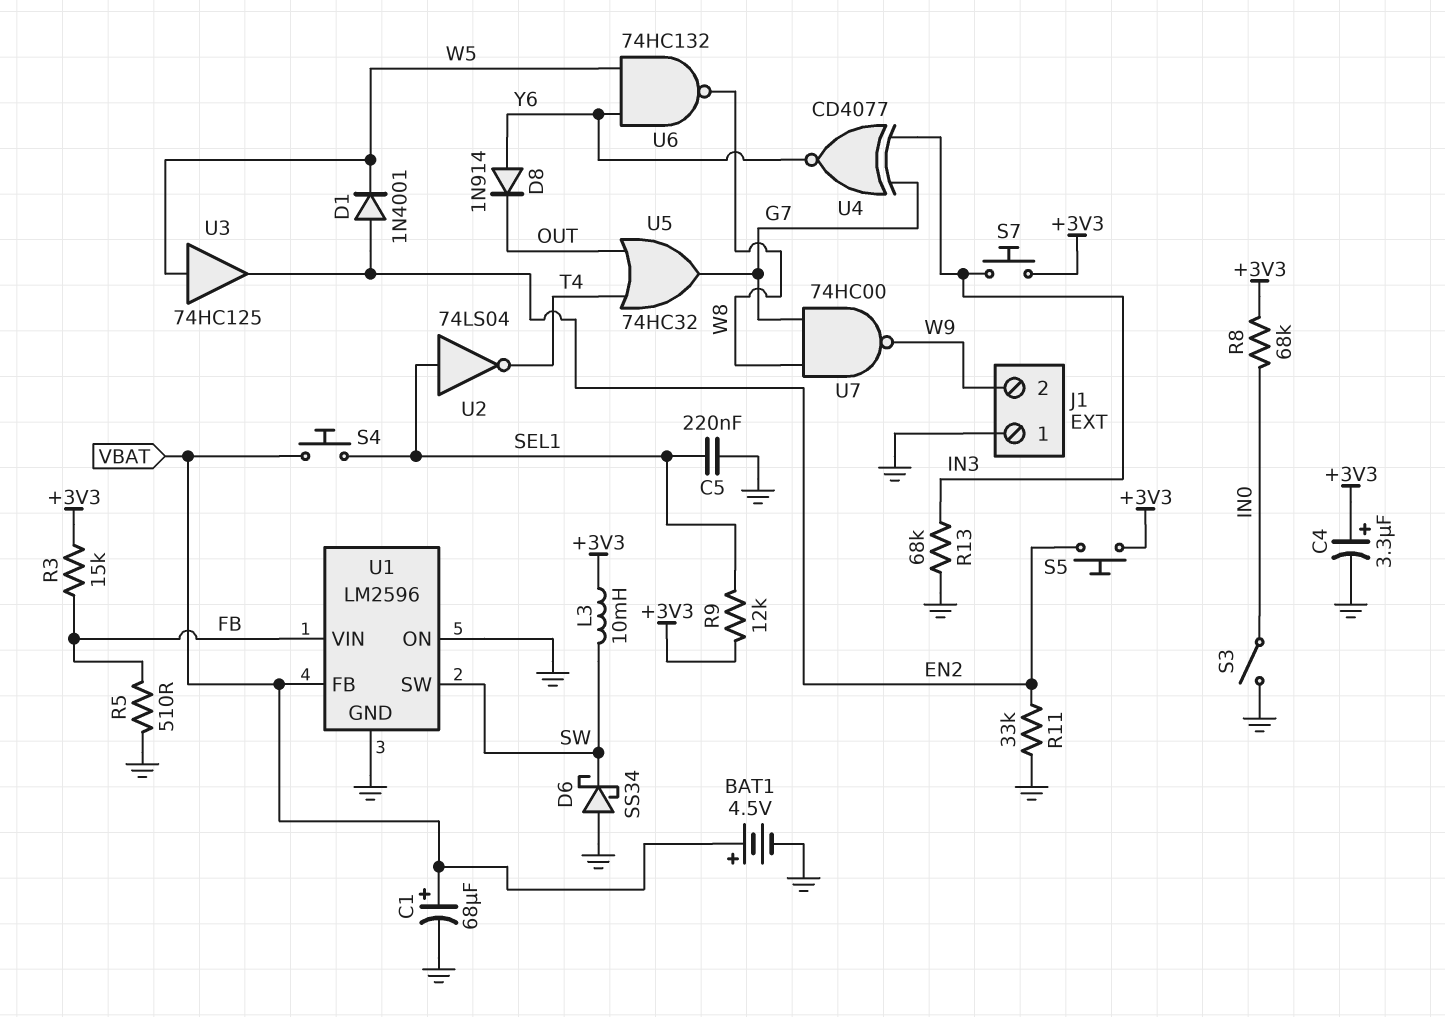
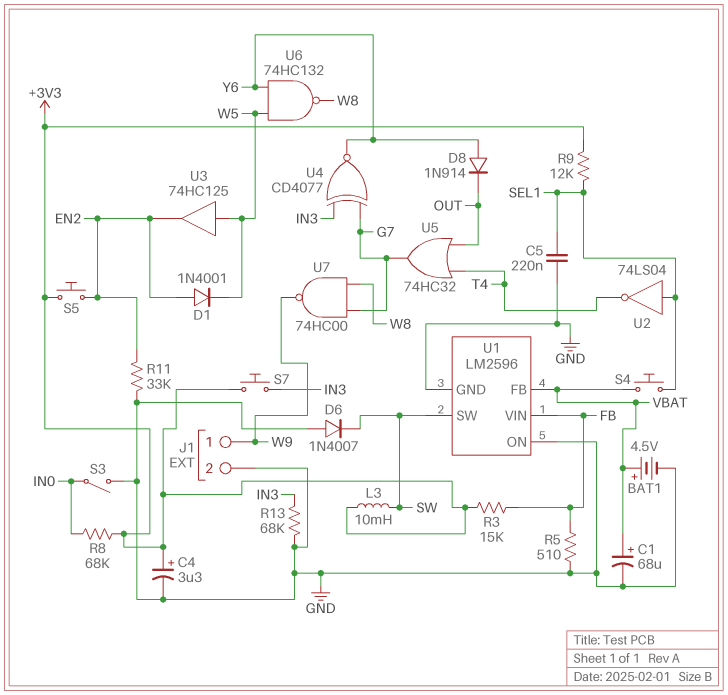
D6: schottky SS34 (A GND, K SW) -> diode 1N4007 (A GND, K SW)
J1 pin 1: GND -> W9
J1 pin 2: W9 -> GND

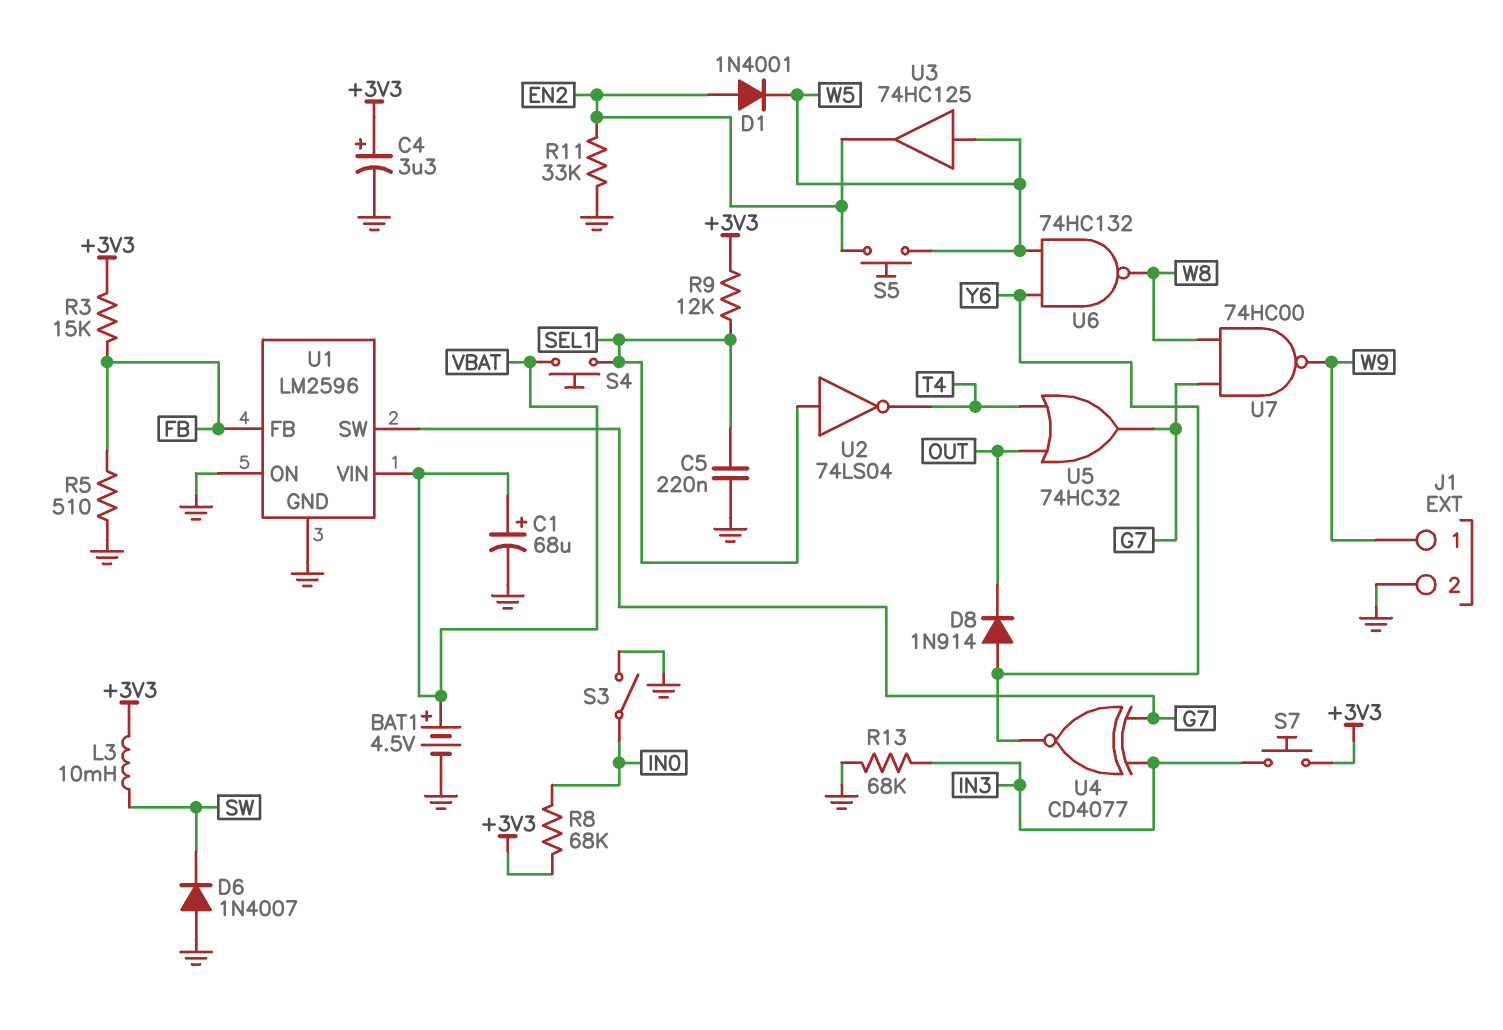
S5: button (+3V3, EN2) -> button (EN2, W5)
U1 pin FB: VBAT -> FB
U1 pin SW: SW -> G7
U1 pin VIN: FB -> VBAT

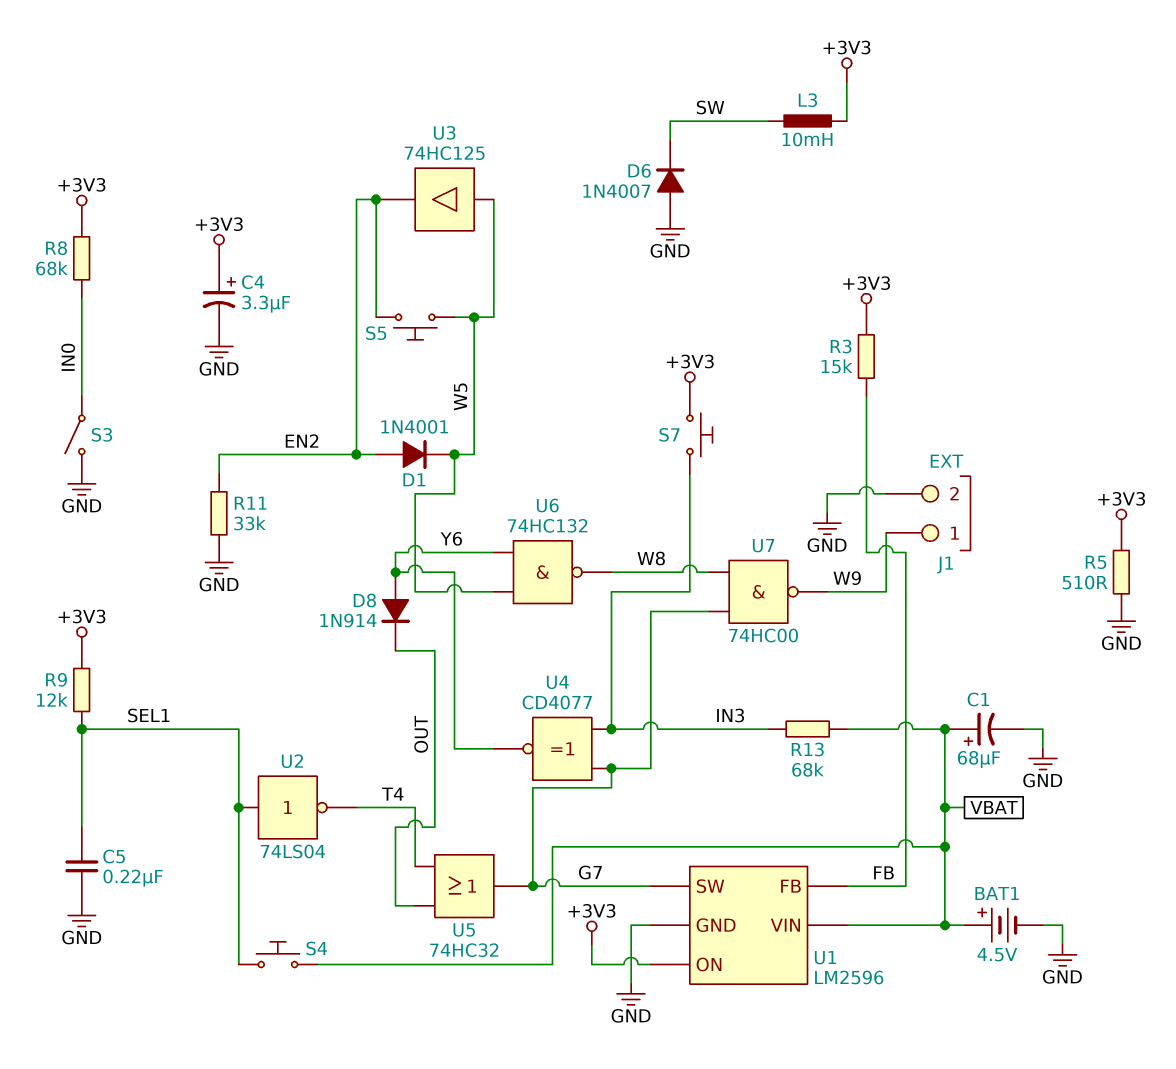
R5: 510 (FB, GND) -> 510 (+3V3, GND)
R13: 68k (GND, IN3) -> 68k (IN3, VBAT)
U1 pin ON: GND -> +3V3

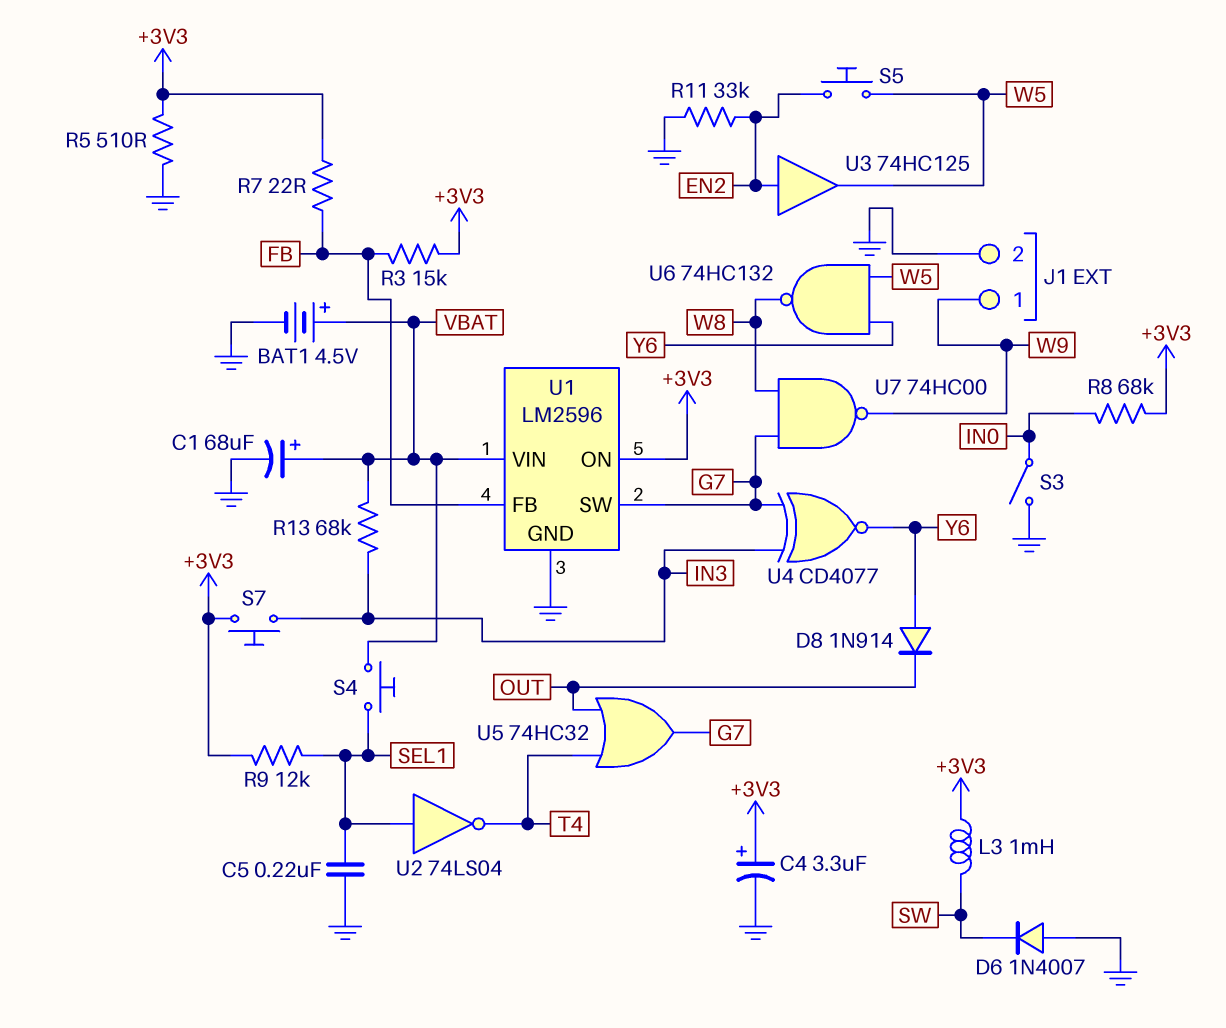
D1: diode 1N4001 (A EN2, K W5) -> none
L3: 10mH (+3V3, SW) -> 1mH (+3V3, SW)
R7: none -> 22 (+3V3, FB)
U3: buffer 74HC125 (in W5, out EN2) -> buffer 74HC125 (in EN2, out W5)

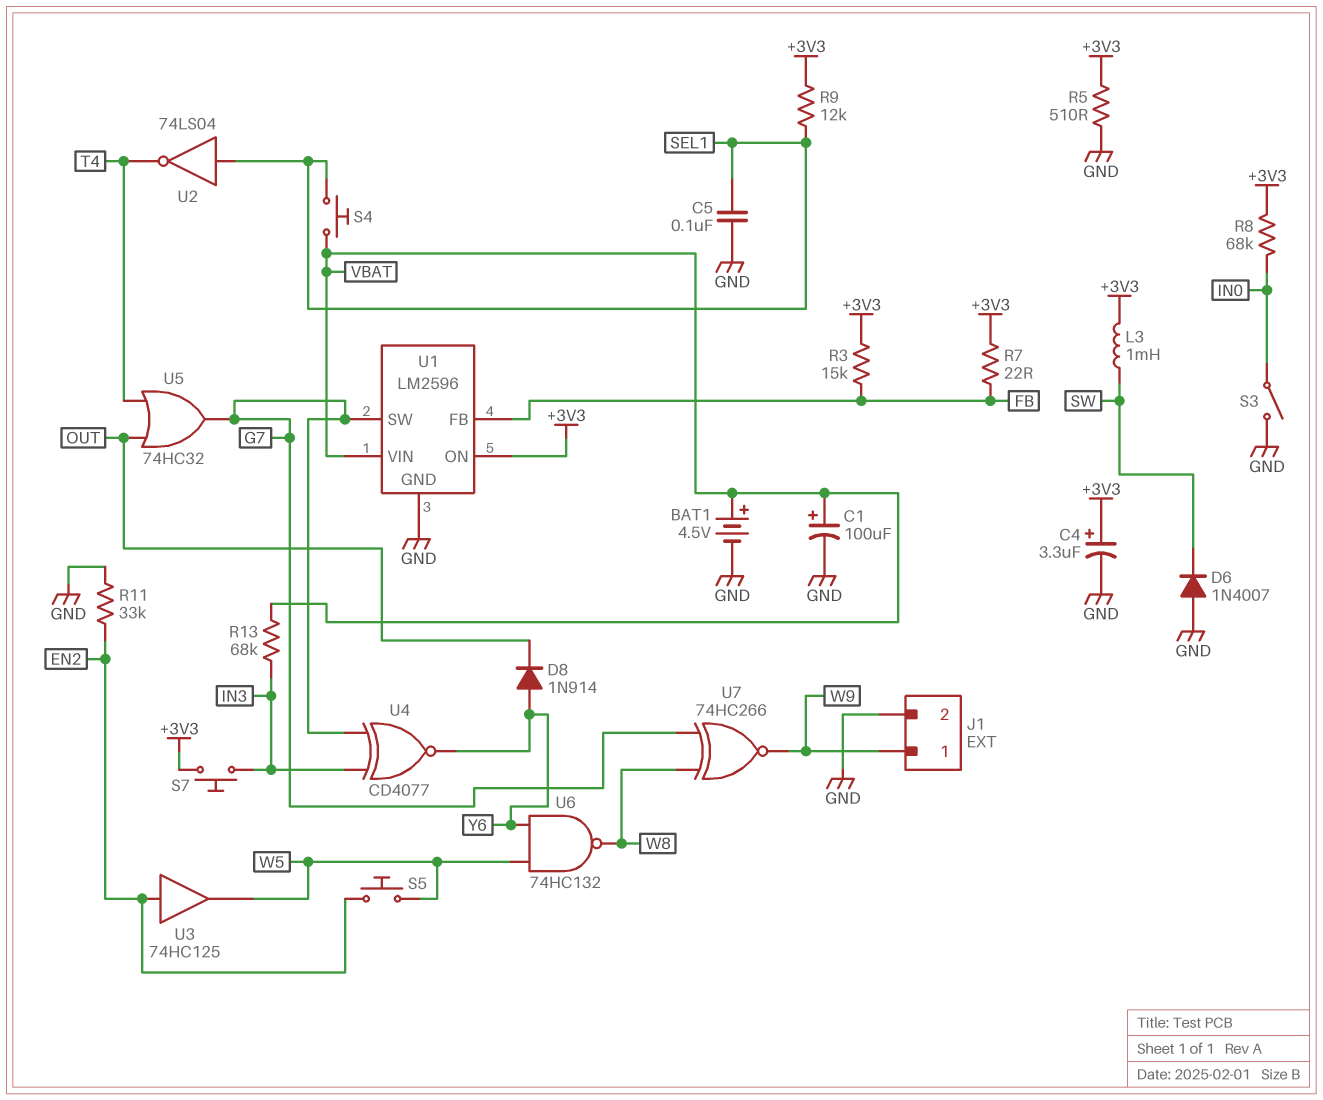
C1: 68uF (plus VBAT, minus GND) -> 100uF (plus VBAT, minus GND)
C5: 220nF (GND, SEL1) -> 100nF (GND, SEL1)
U7: NAND 74HC00 (in G7, in W8, out W9) -> XNOR 74HC266 (in G7, in W8, out W9)

